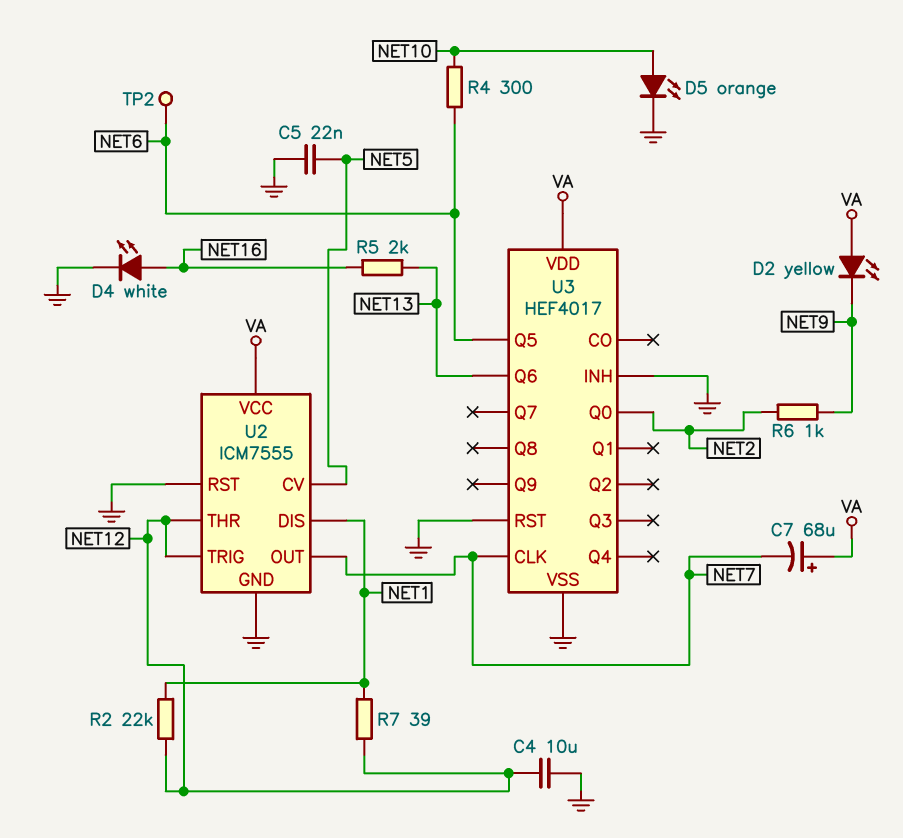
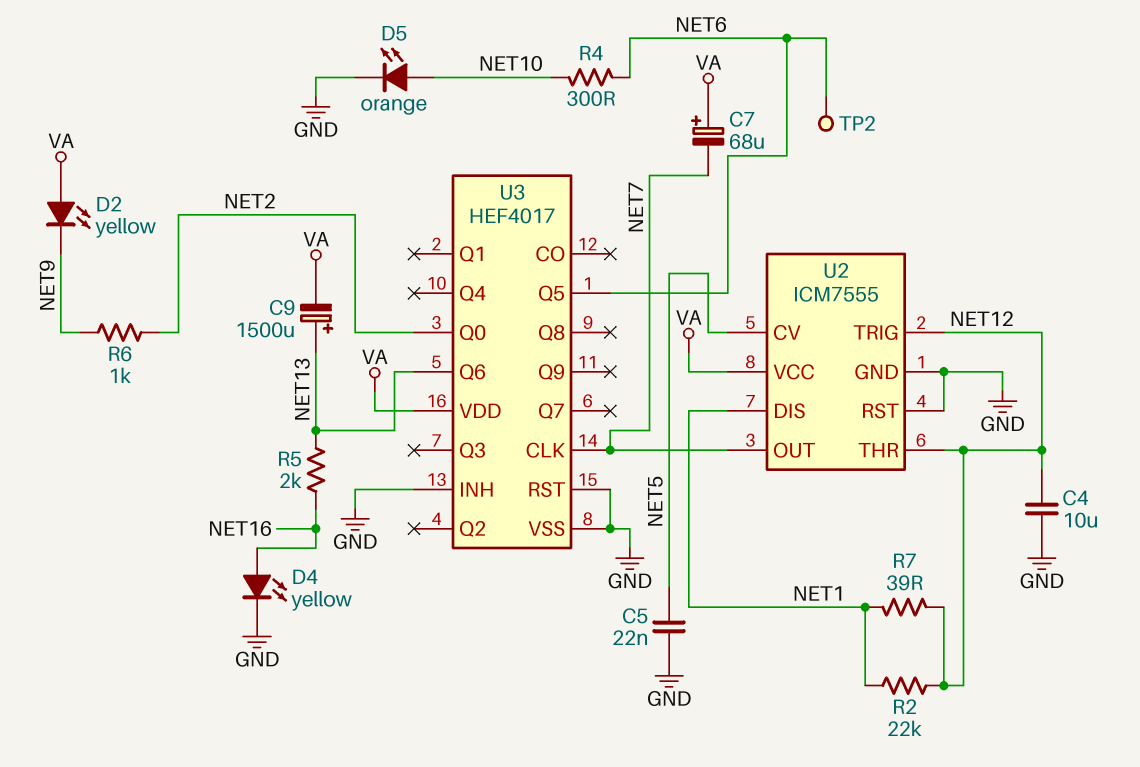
C9: none -> 1500uF (plus NET13, minus VA)
D4: LED white (A NET16, K GND) -> LED yellow (A NET16, K GND)

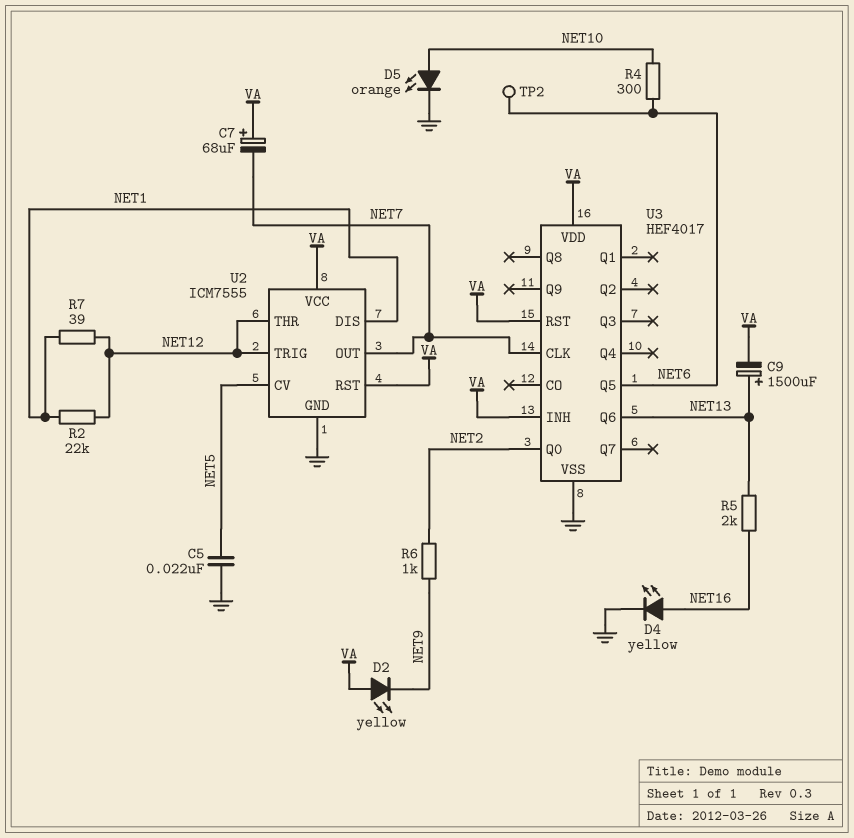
C4: 10uF (GND, NET12) -> none
U2 pin RST: GND -> VA
U3 pin INH: GND -> VA
U3 pin RST: GND -> VA

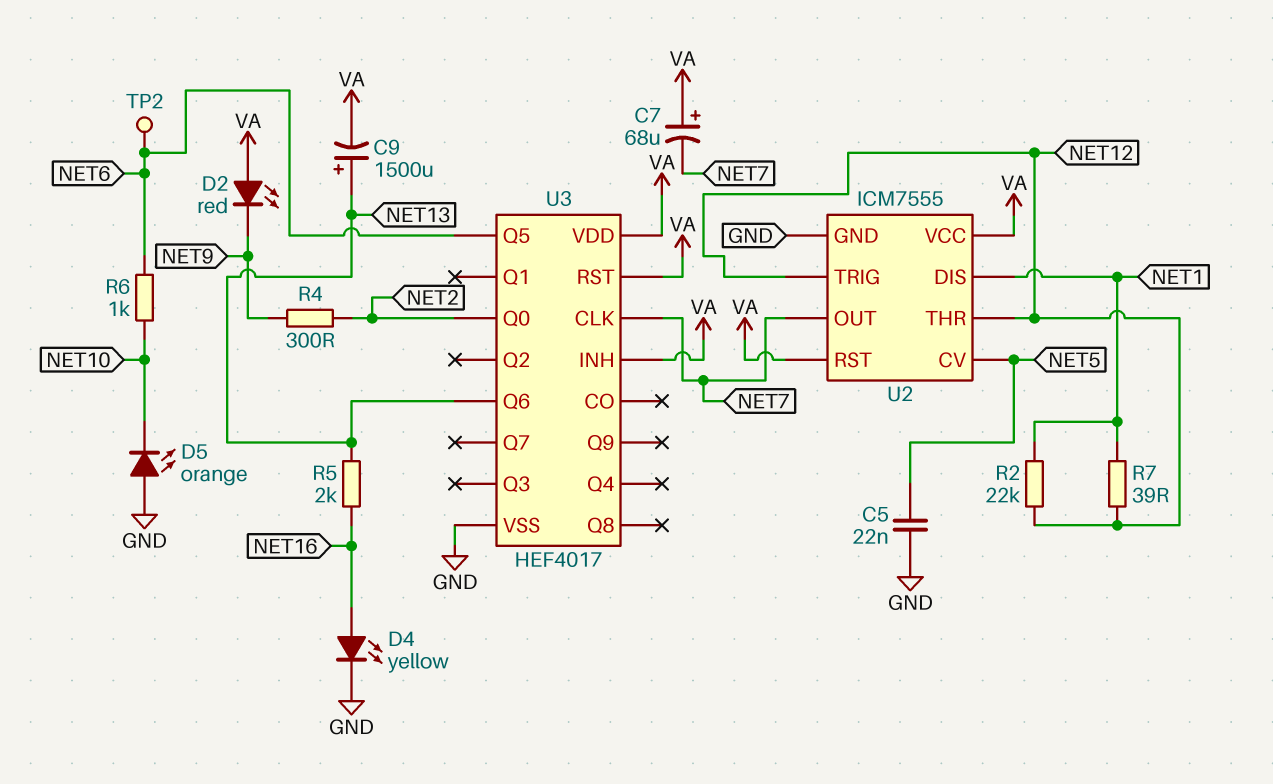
D2: LED yellow (A VA, K NET9) -> LED red (A VA, K NET9)
D5: LED orange (A NET10, K GND) -> LED orange (A GND, K NET10)
R4: 300 (NET6, NET10) -> 300 (NET2, NET9)
R6: 1k (NET2, NET9) -> 1k (NET6, NET10)

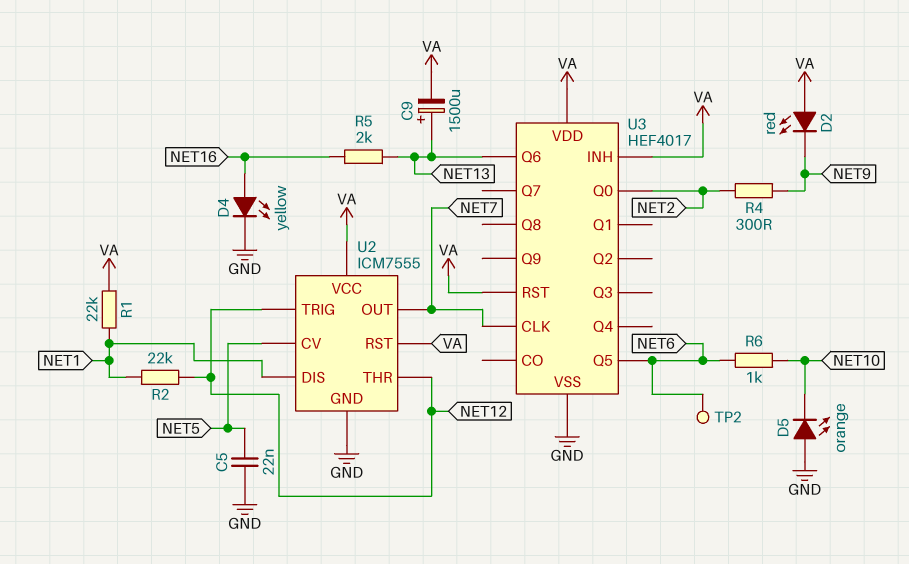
C7: 68uF (plus VA, minus NET7) -> none
R1: none -> 22k (NET1, VA)
R7: 39 (NET1, NET12) -> none

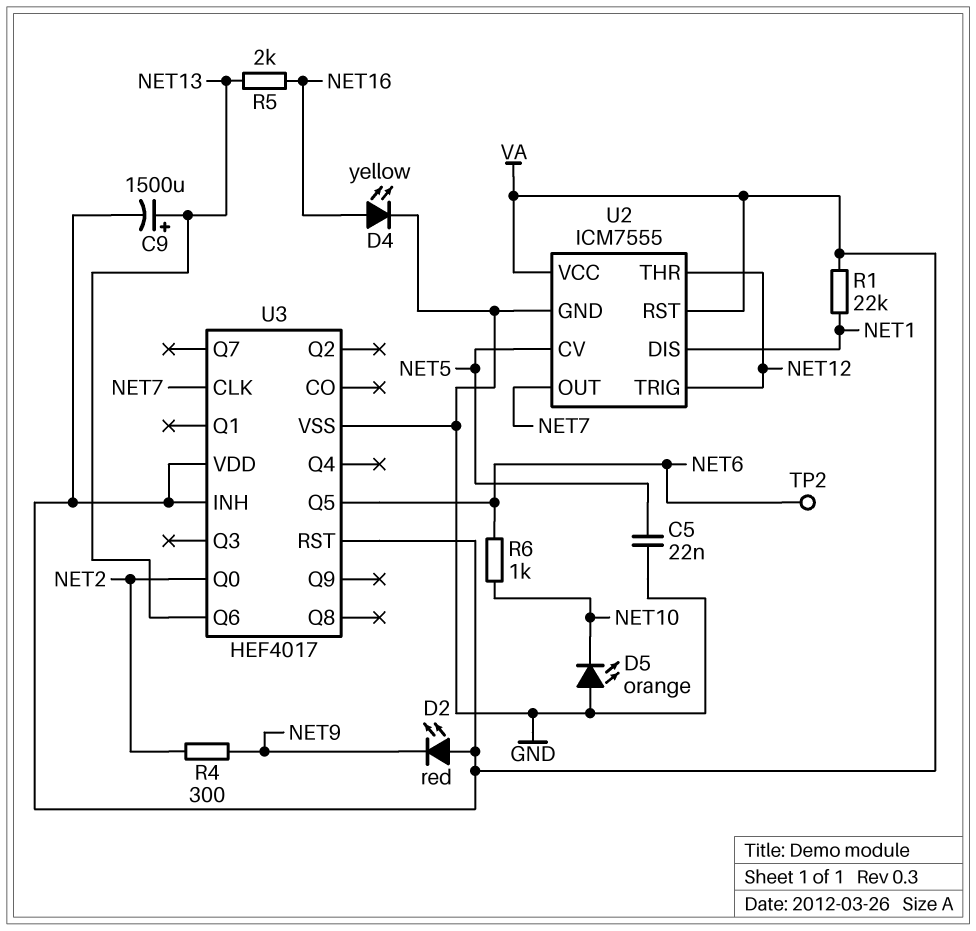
R2: 22k (NET1, NET12) -> none

